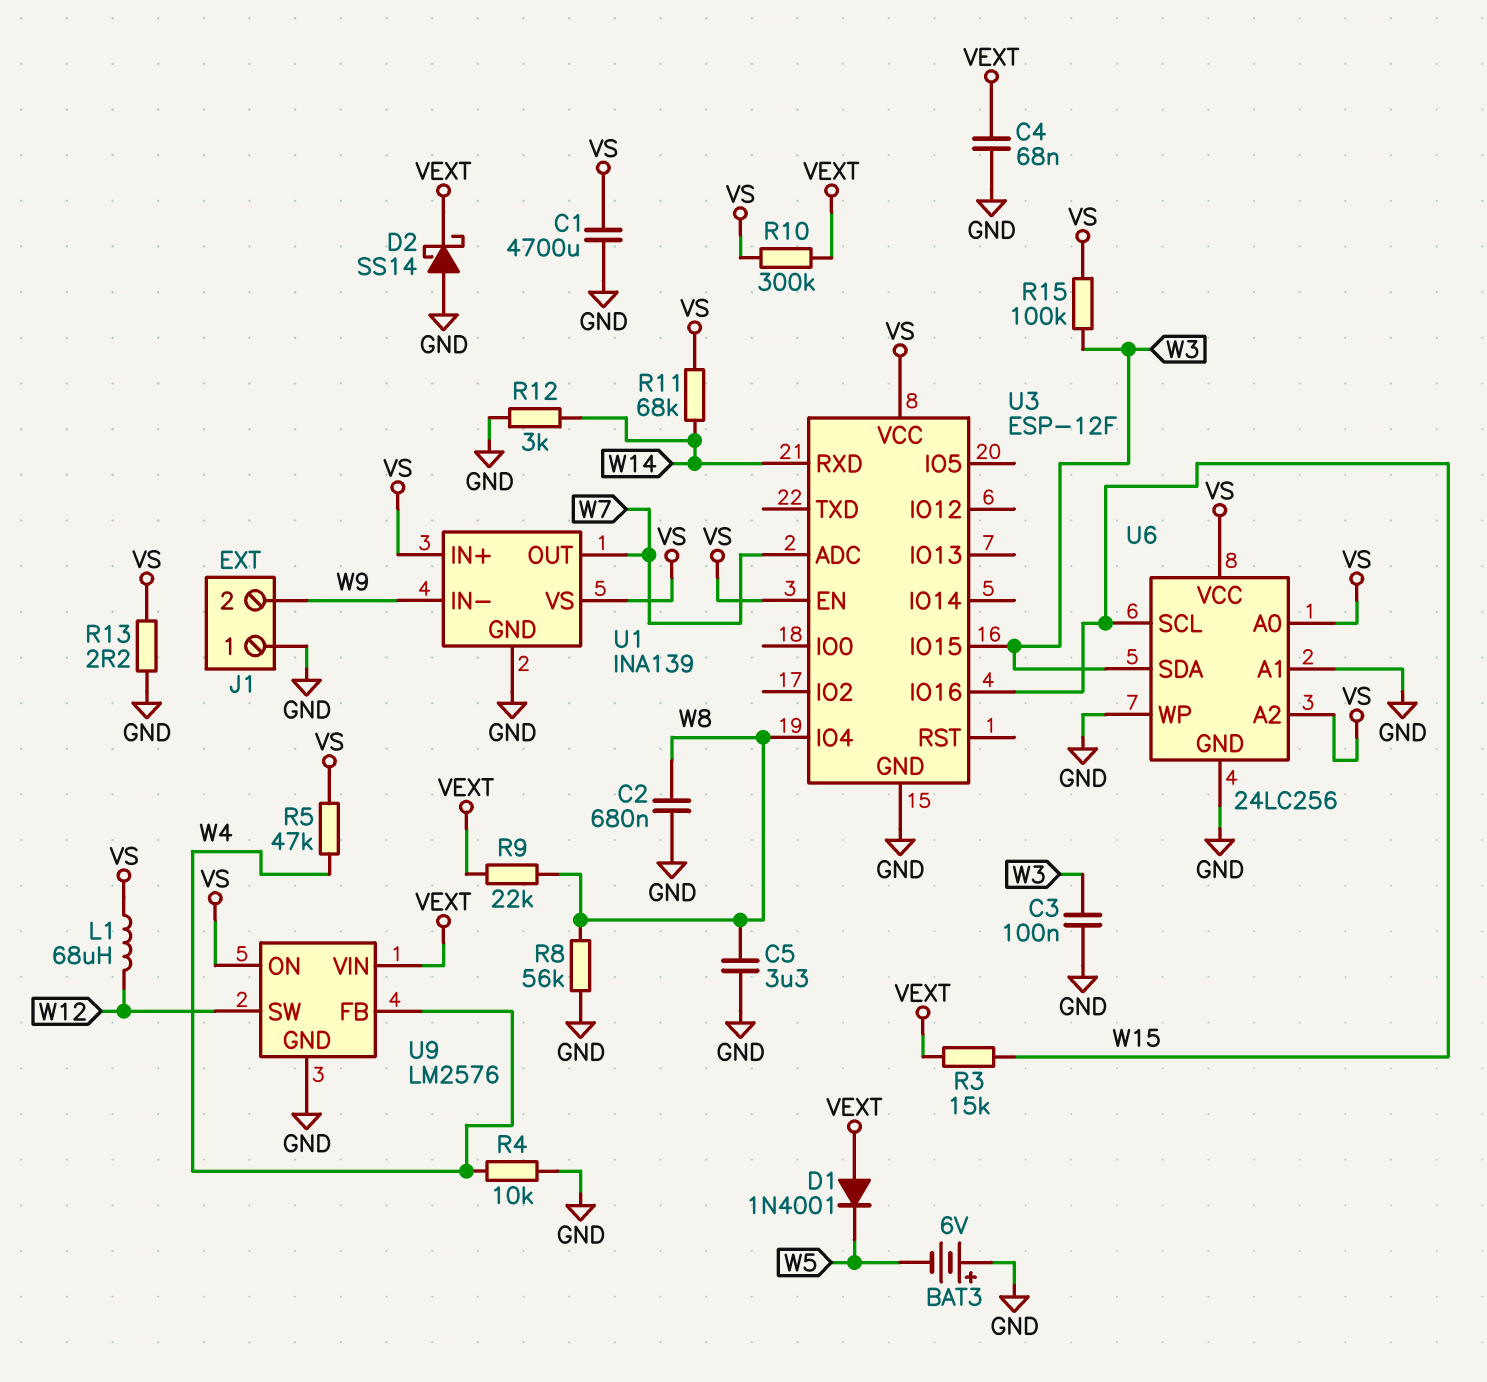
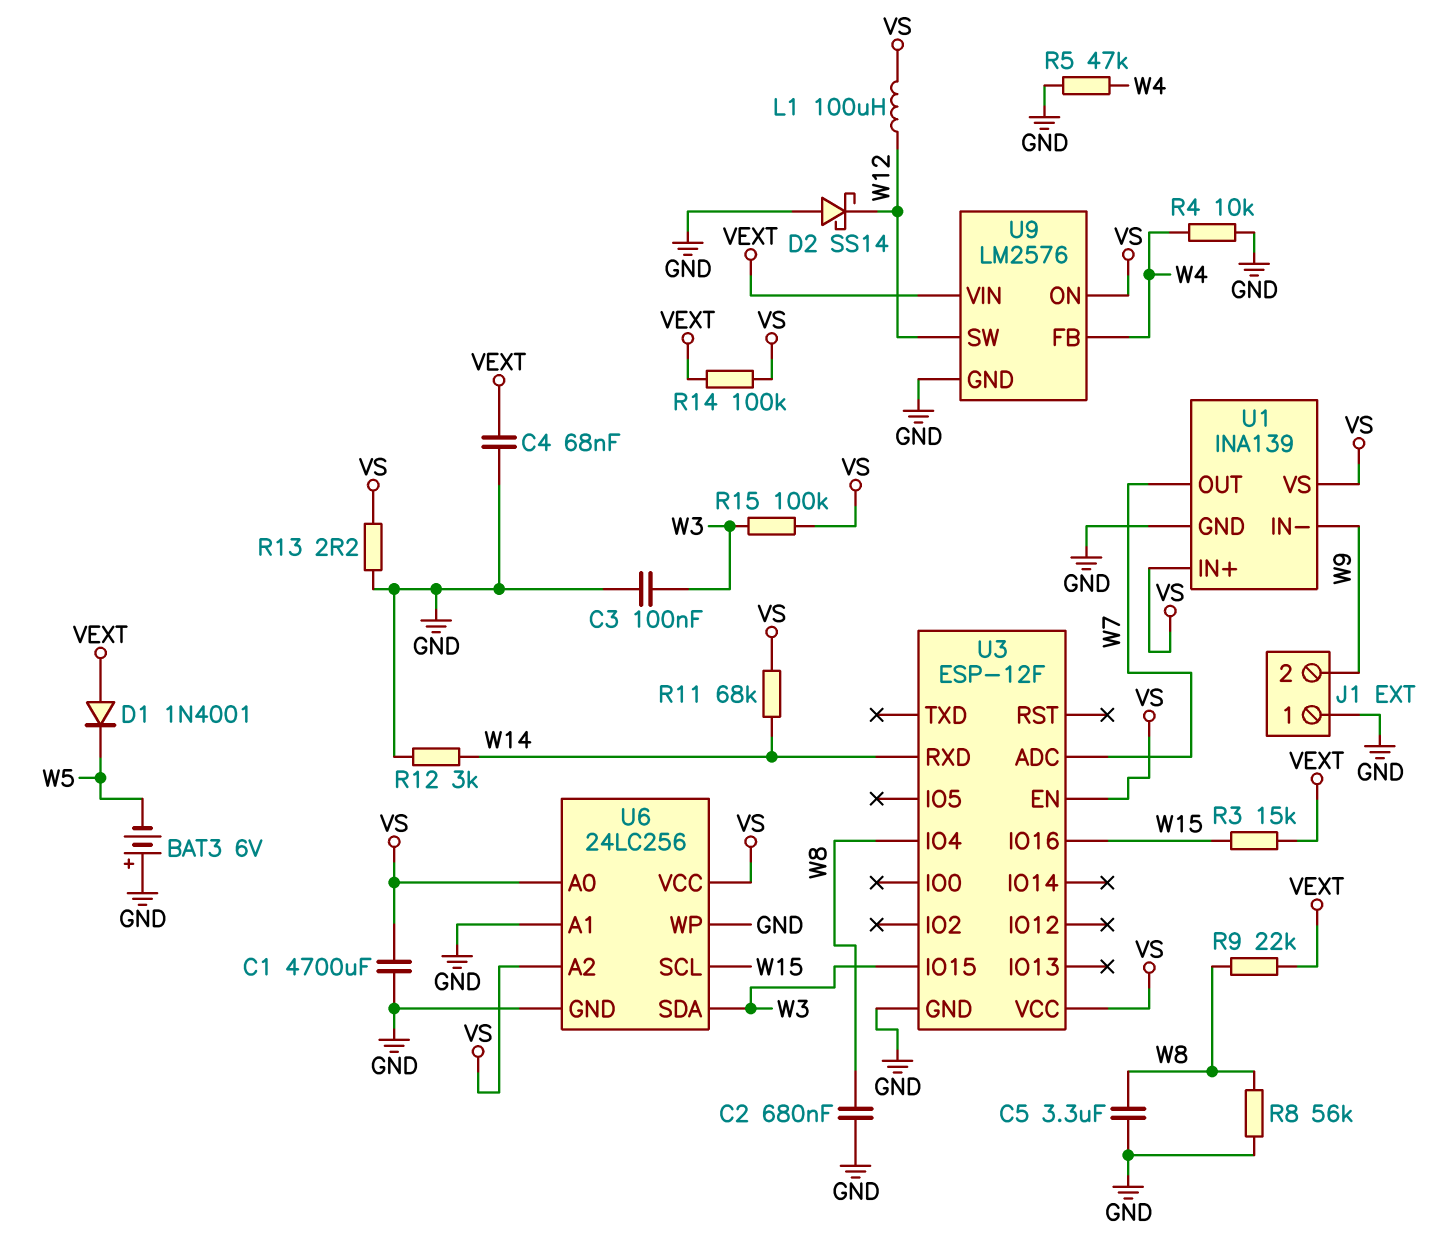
D2: schottky SS14 (A GND, K VEXT) -> schottky SS14 (A GND, K W12)
L1: 68uH (VS, W12) -> 100uH (VS, W12)
R5: 47k (VS, W4) -> 47k (GND, W4)
R10: 300k (VEXT, VS) -> none
R14: none -> 100k (VEXT, VS)

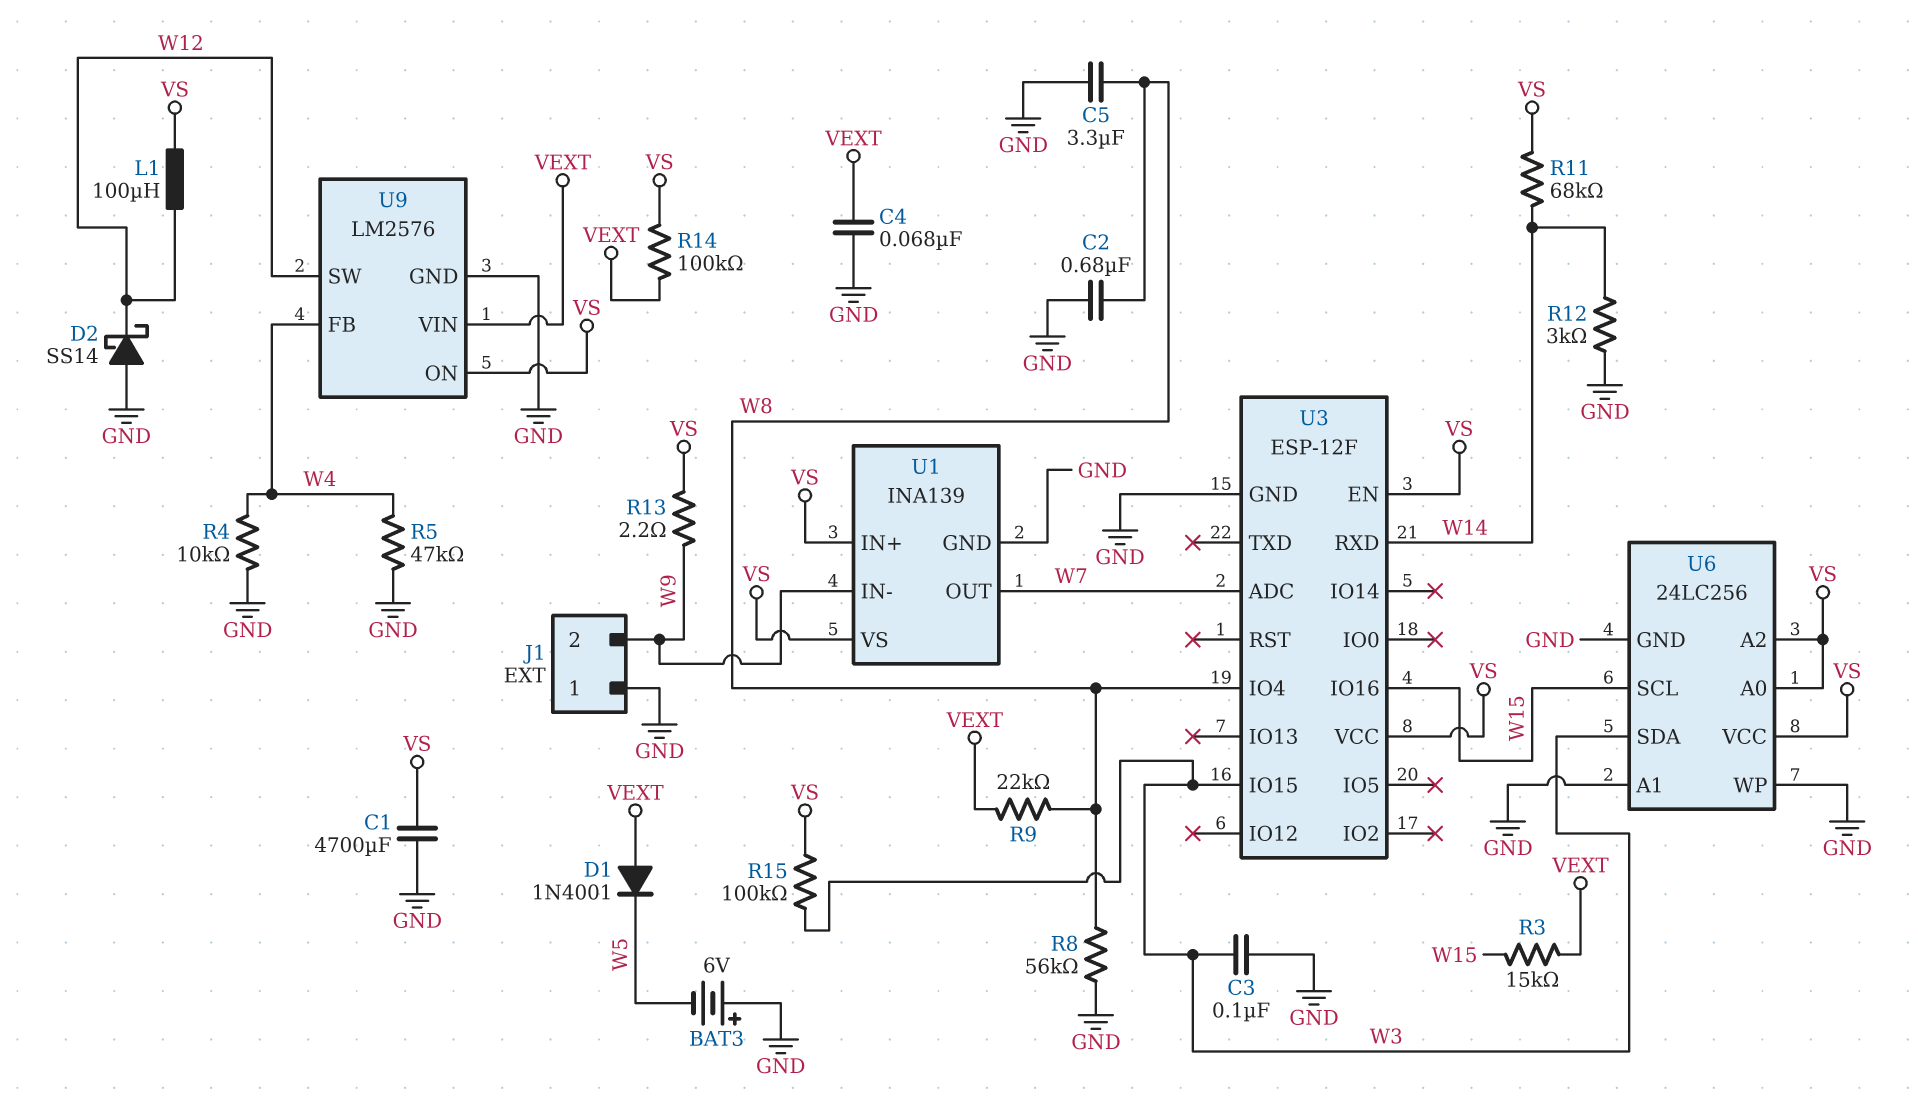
R13: 2.2 (GND, VS) -> 2.2 (VS, W9)

